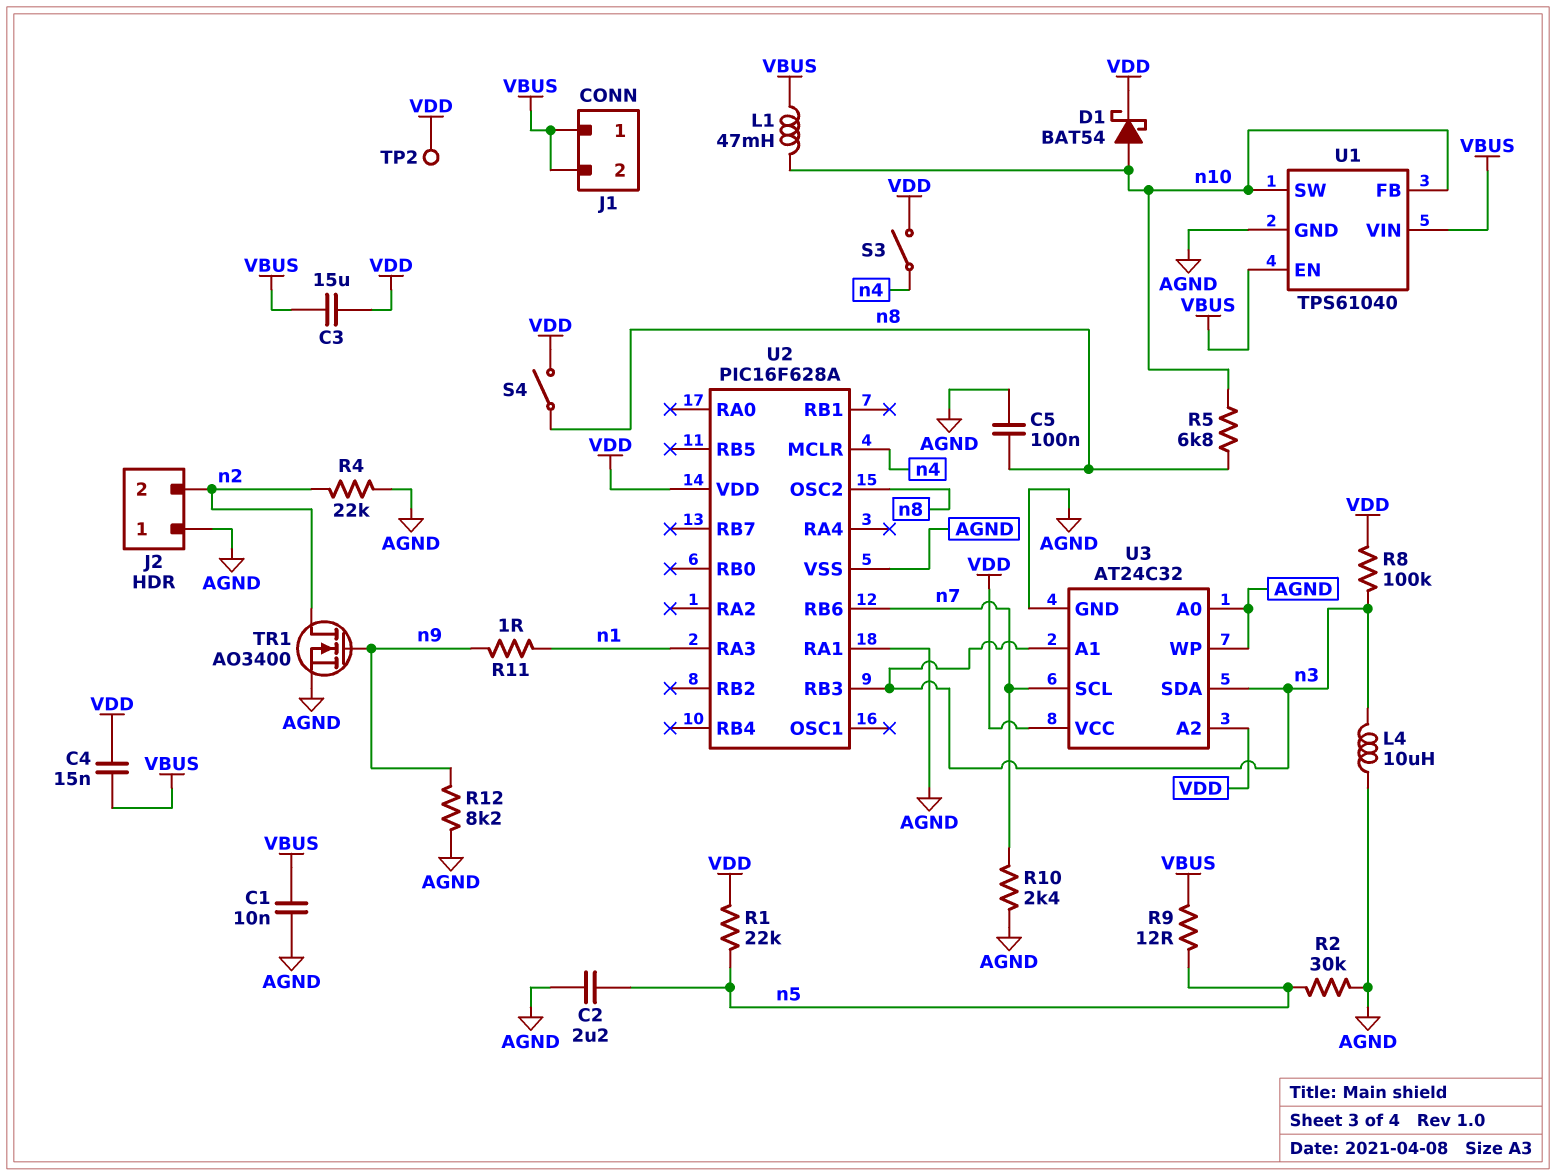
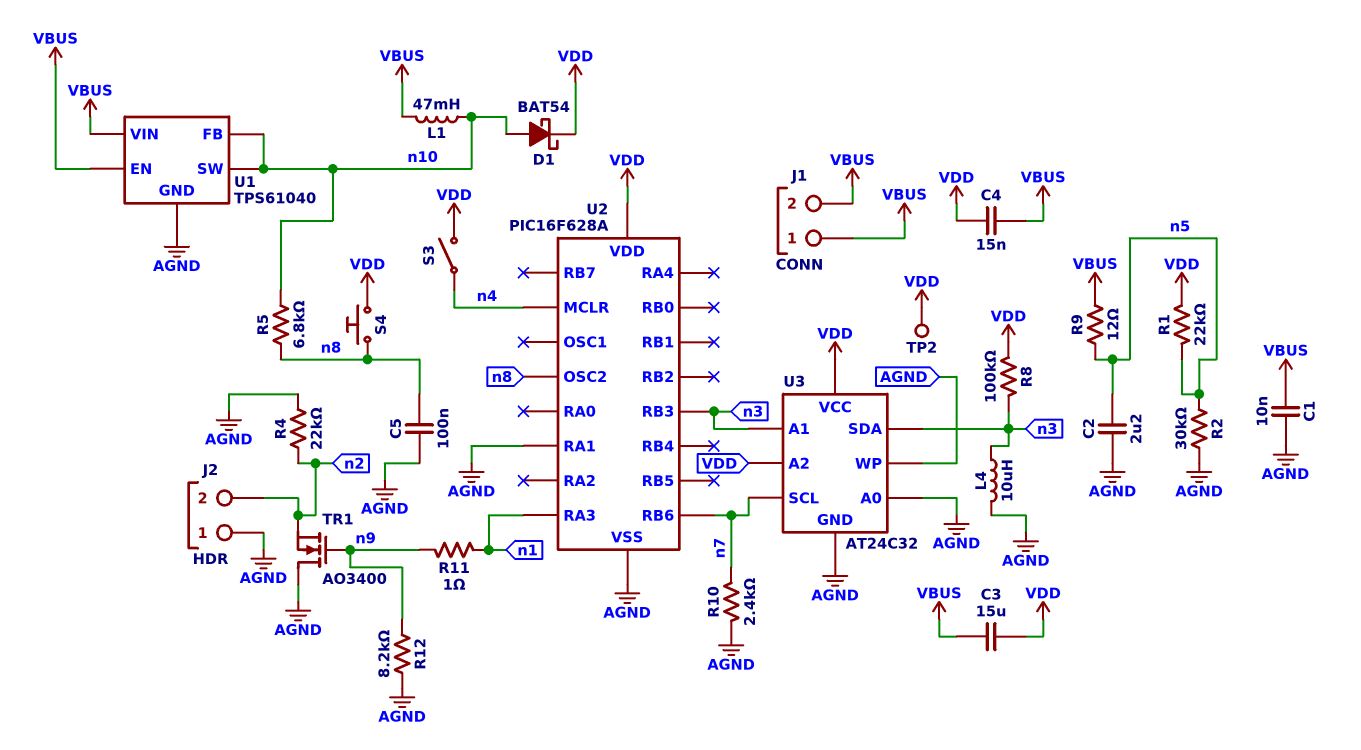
S4: switch (VDD, n8) -> button (VDD, n8)
TR1: NMOS AO3400 (G n9, D n2, S AGND) -> NMOS AO3400 (G n9, D AGND, S n2)

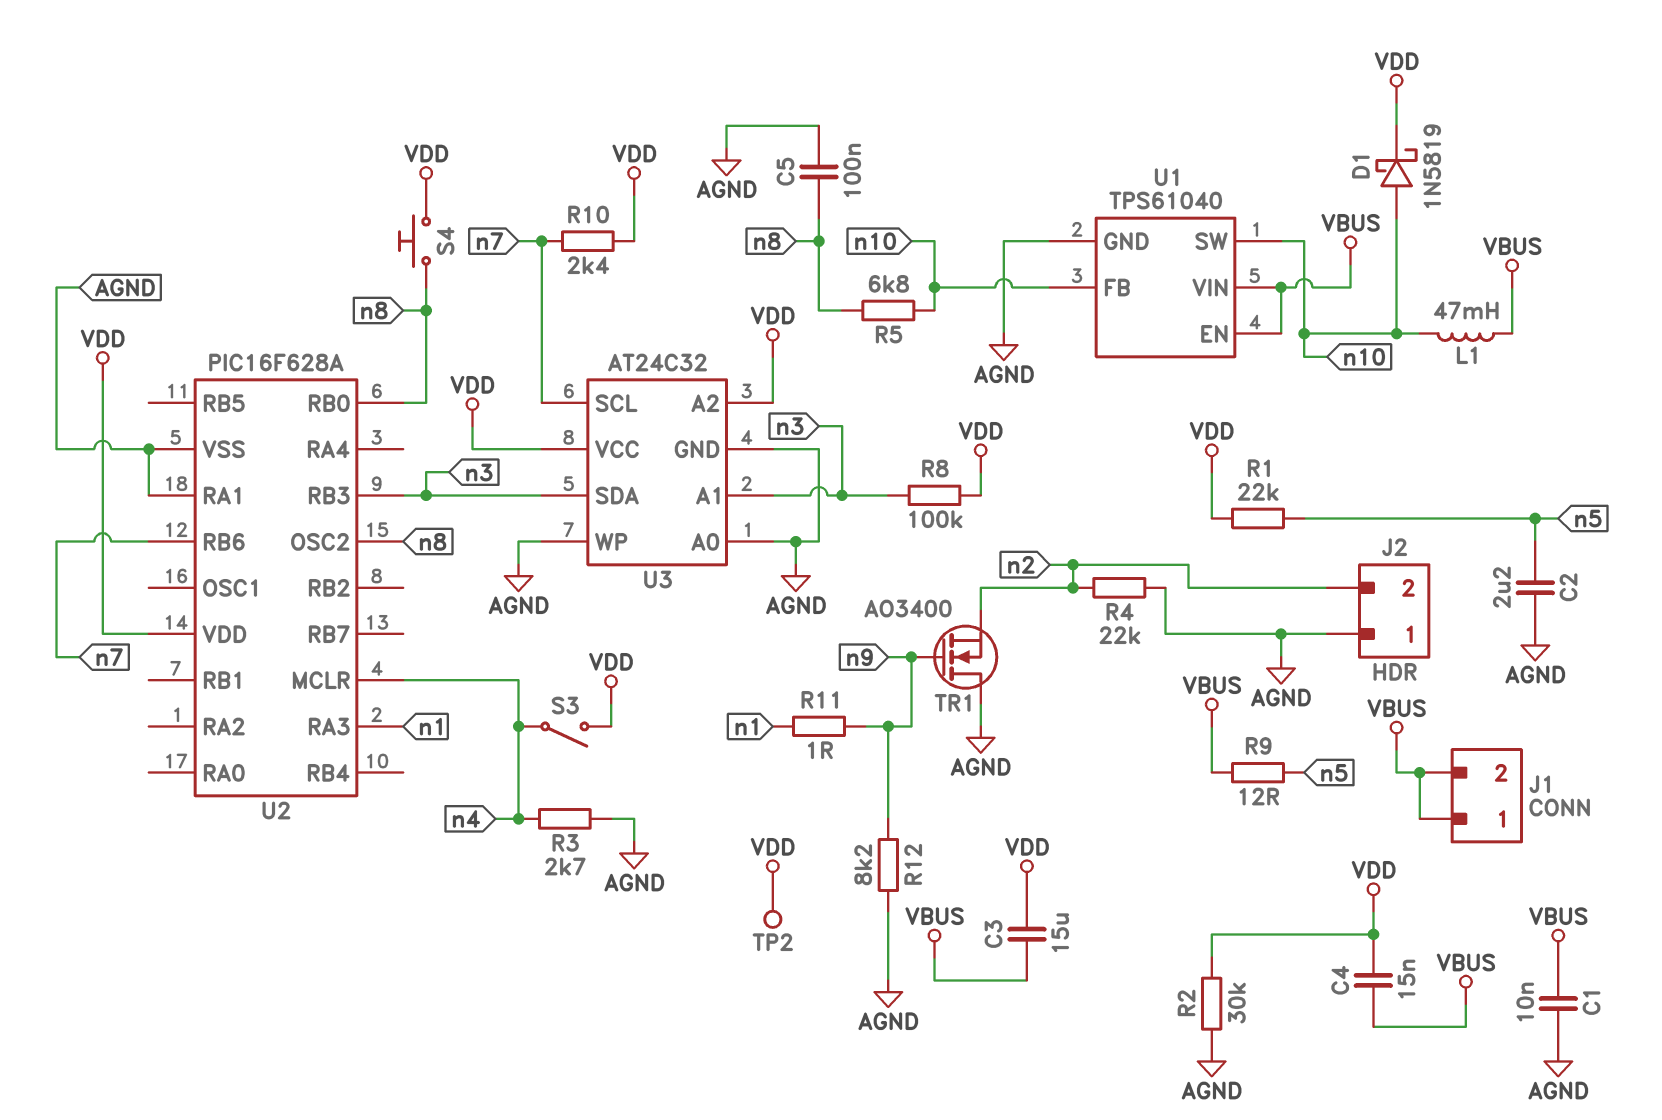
D1: schottky BAT54 (A n10, K VDD) -> schottky 1N5819 (A n10, K VDD)
L4: 10uH (AGND, n3) -> none
R2: 30k (AGND, n5) -> 30k (AGND, VDD)
R3: none -> 2.7k (AGND, n4)
R10: 2.4k (AGND, n7) -> 2.4k (VDD, n7)
U2 pin RB0: none -> n8

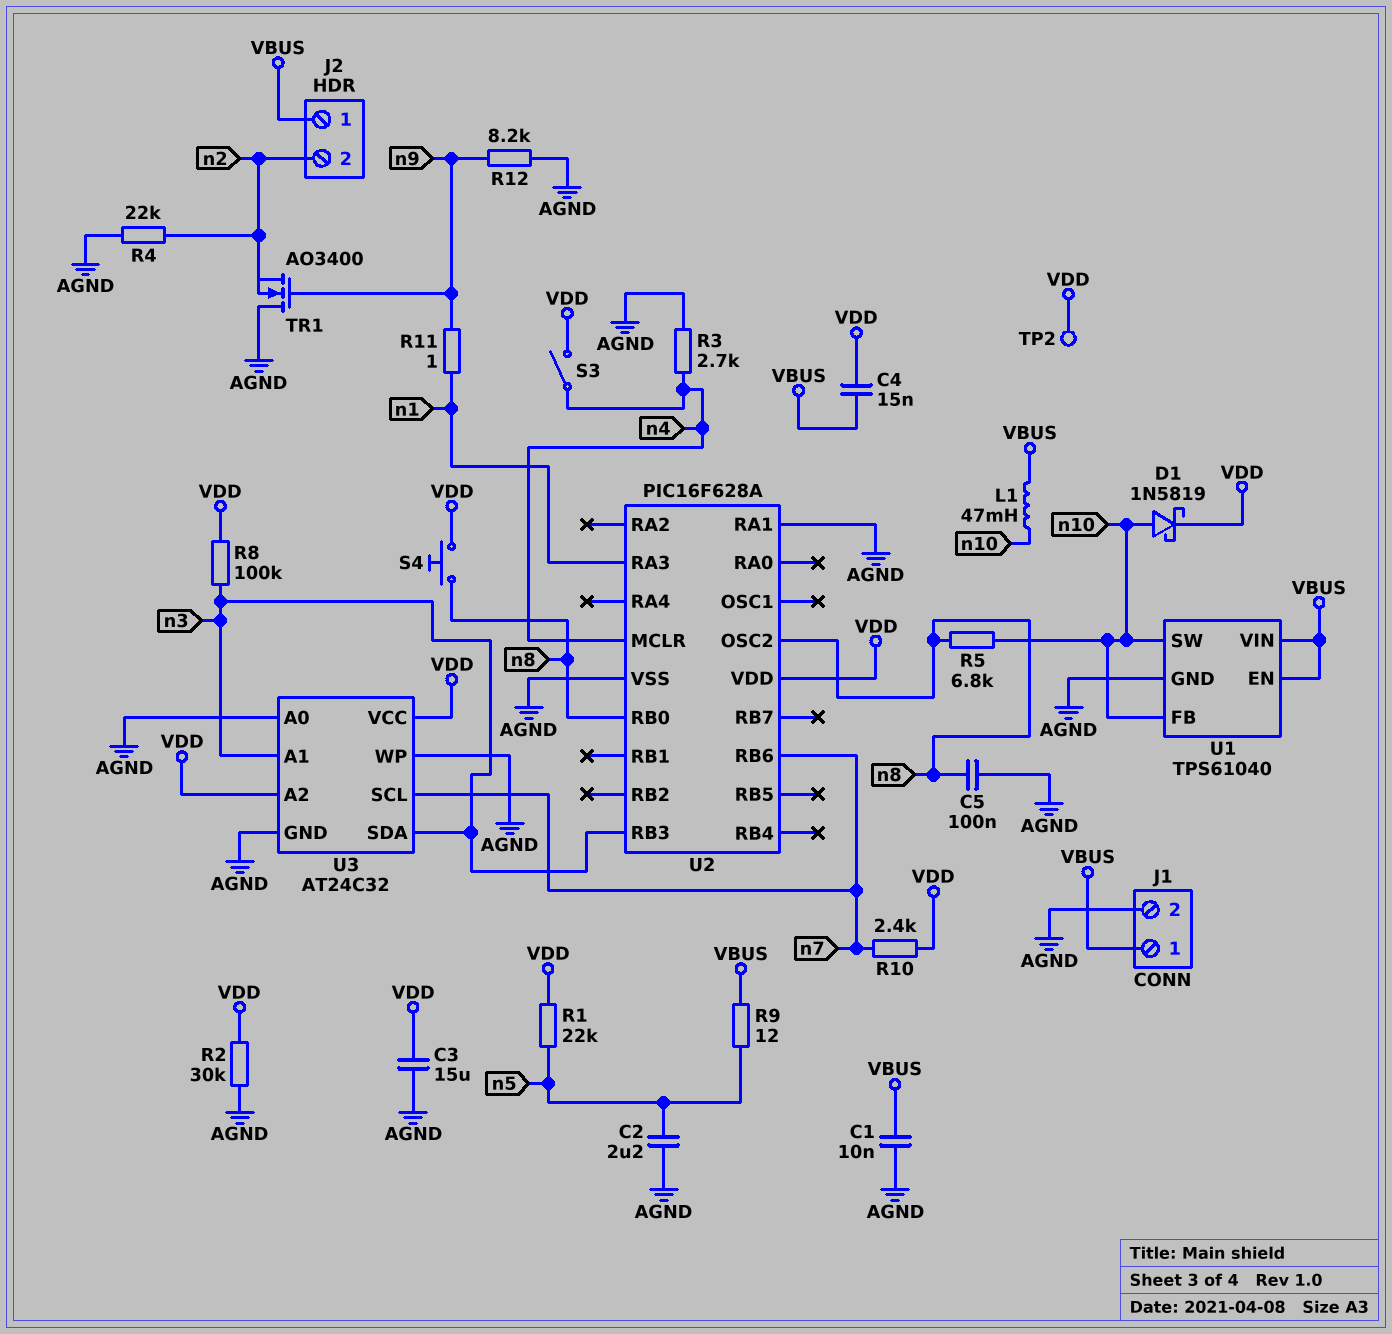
C3: 15uF (VBUS, VDD) -> 15uF (AGND, VDD)
J1 pin 2: VBUS -> AGND
J2 pin 1: AGND -> VBUS

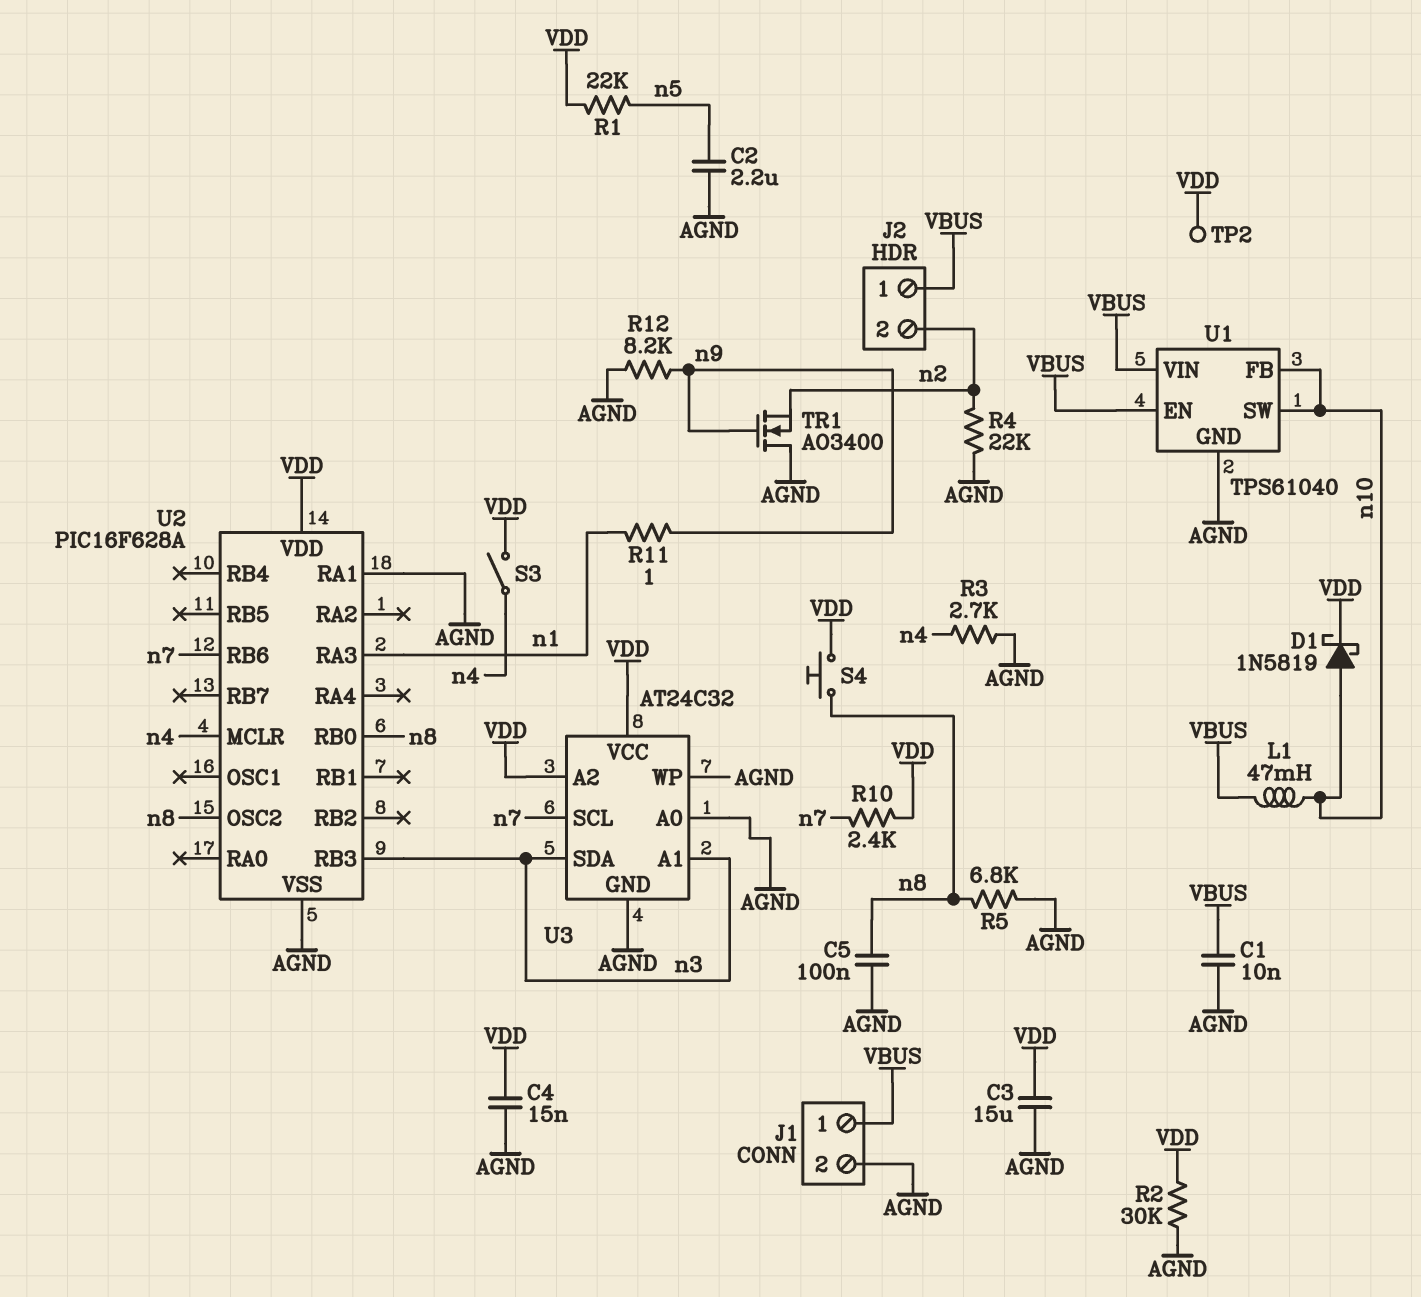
C4: 15nF (VBUS, VDD) -> 15nF (AGND, VDD)
R5: 6.8k (n8, n10) -> 6.8k (AGND, n8)
R8: 100k (VDD, n3) -> none
R9: 12 (VBUS, n5) -> none

